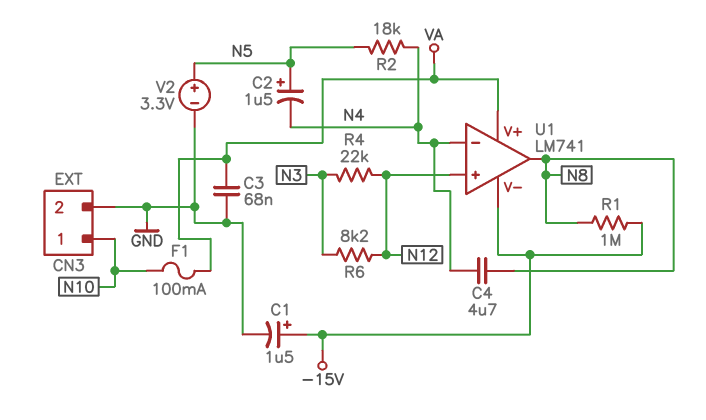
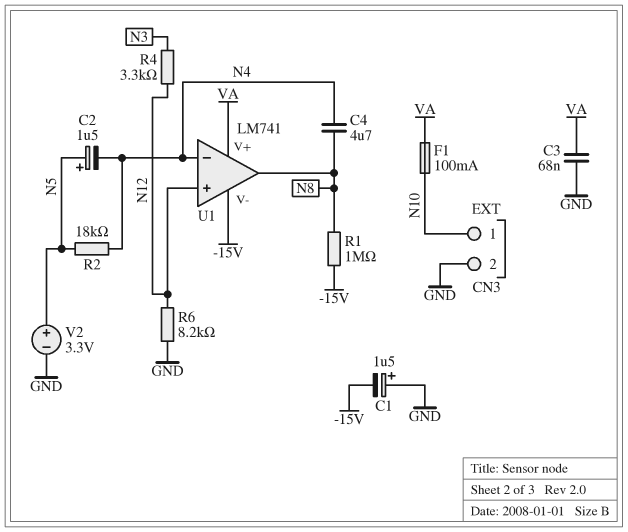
C1: 1.5uF (plus -15V, minus GND) -> 1.5uF (plus GND, minus -15V)
R4: 22k (N3, N12) -> 3.3k (N3, N12)
R6: 8.2k (N3, N12) -> 8.2k (GND, N12)

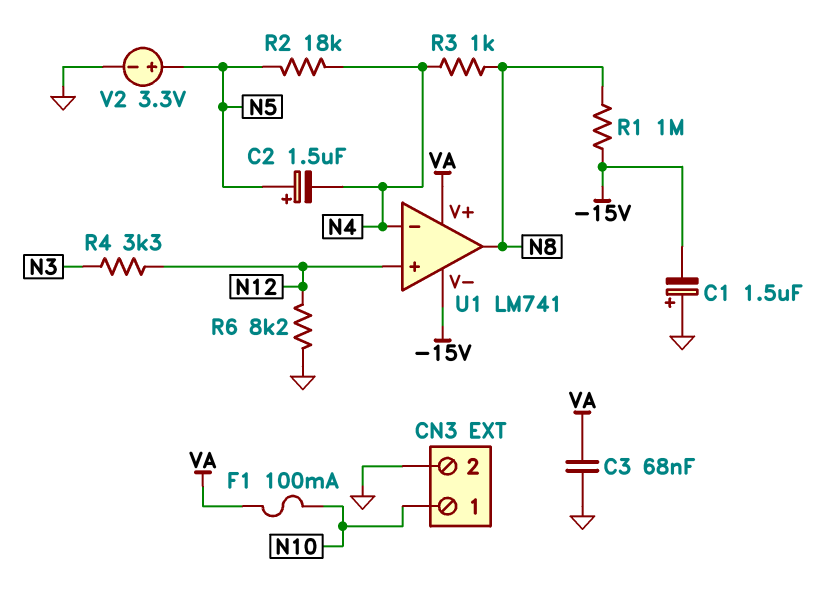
C4: 4.7uF (N4, N8) -> none
R3: none -> 1k (N4, N8)

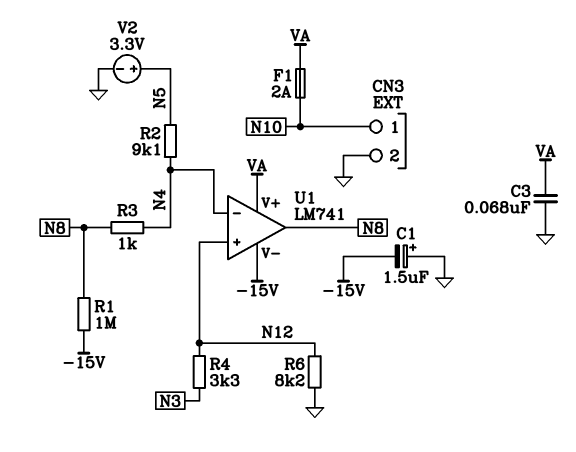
C2: 1.5uF (plus N5, minus N4) -> none
F1: 100mA (N10, VA) -> 2A (N10, VA)
R2: 18k (N4, N5) -> 9.1k (N4, N5)

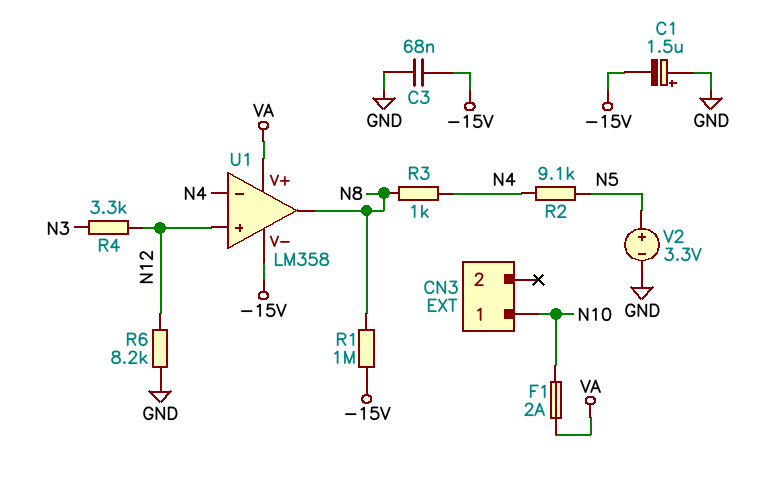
C3: 68nF (GND, VA) -> 68nF (-15V, GND)
CN3 pin 2: GND -> none
U1: LM741 -> LM358

